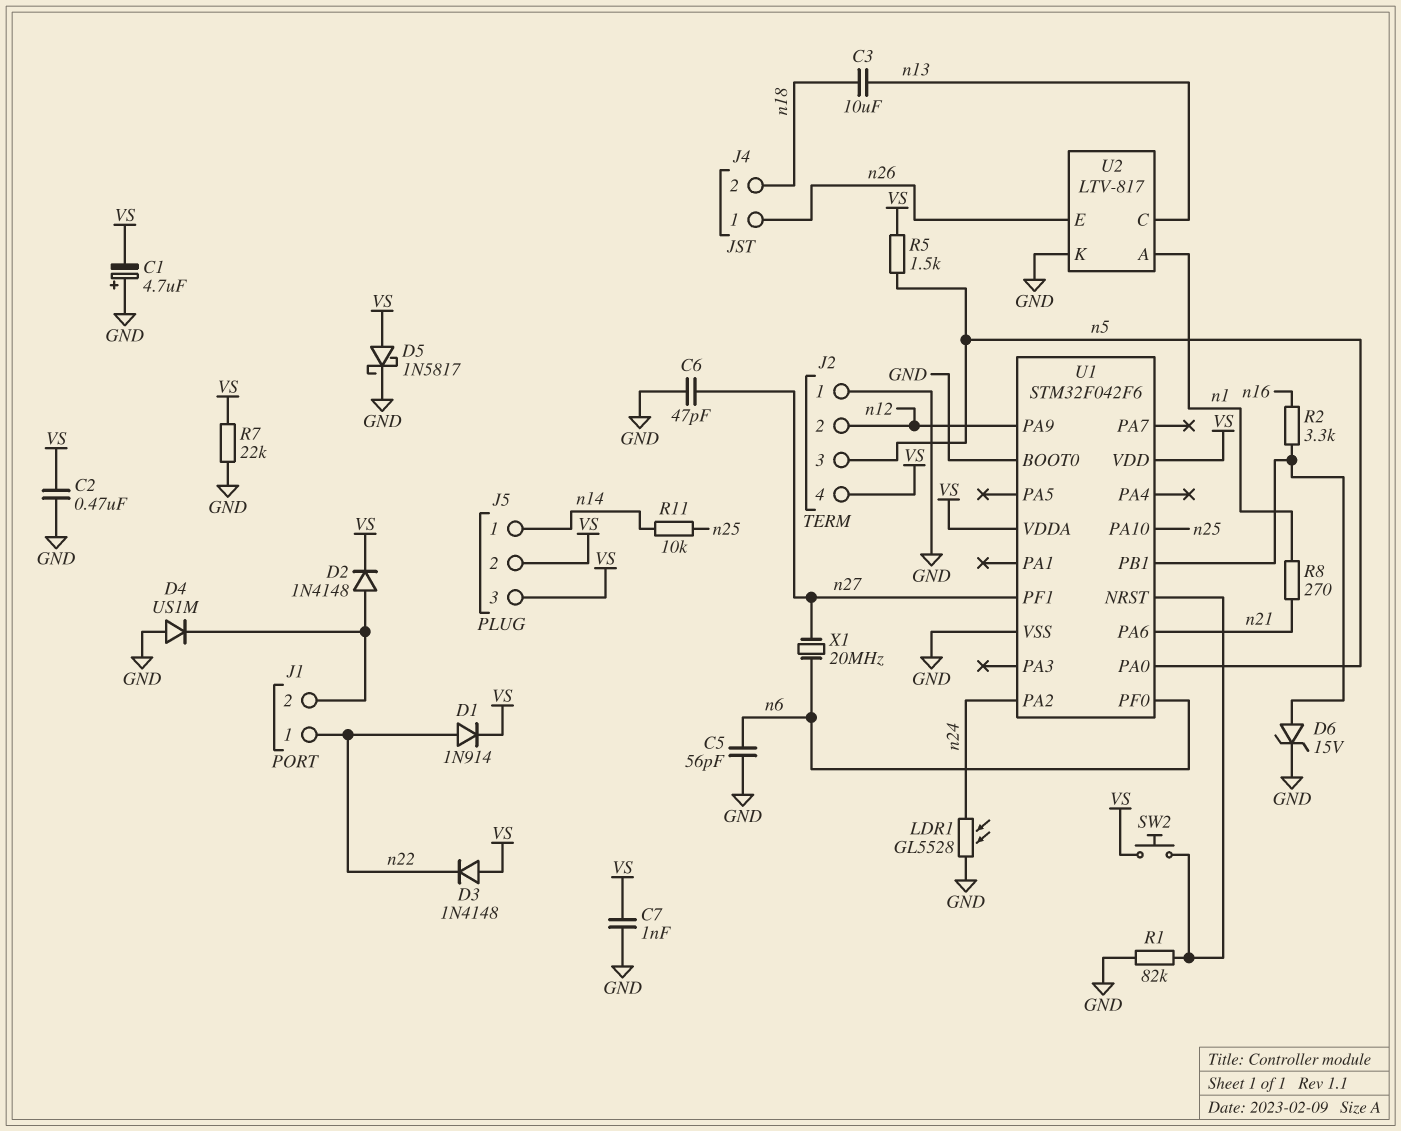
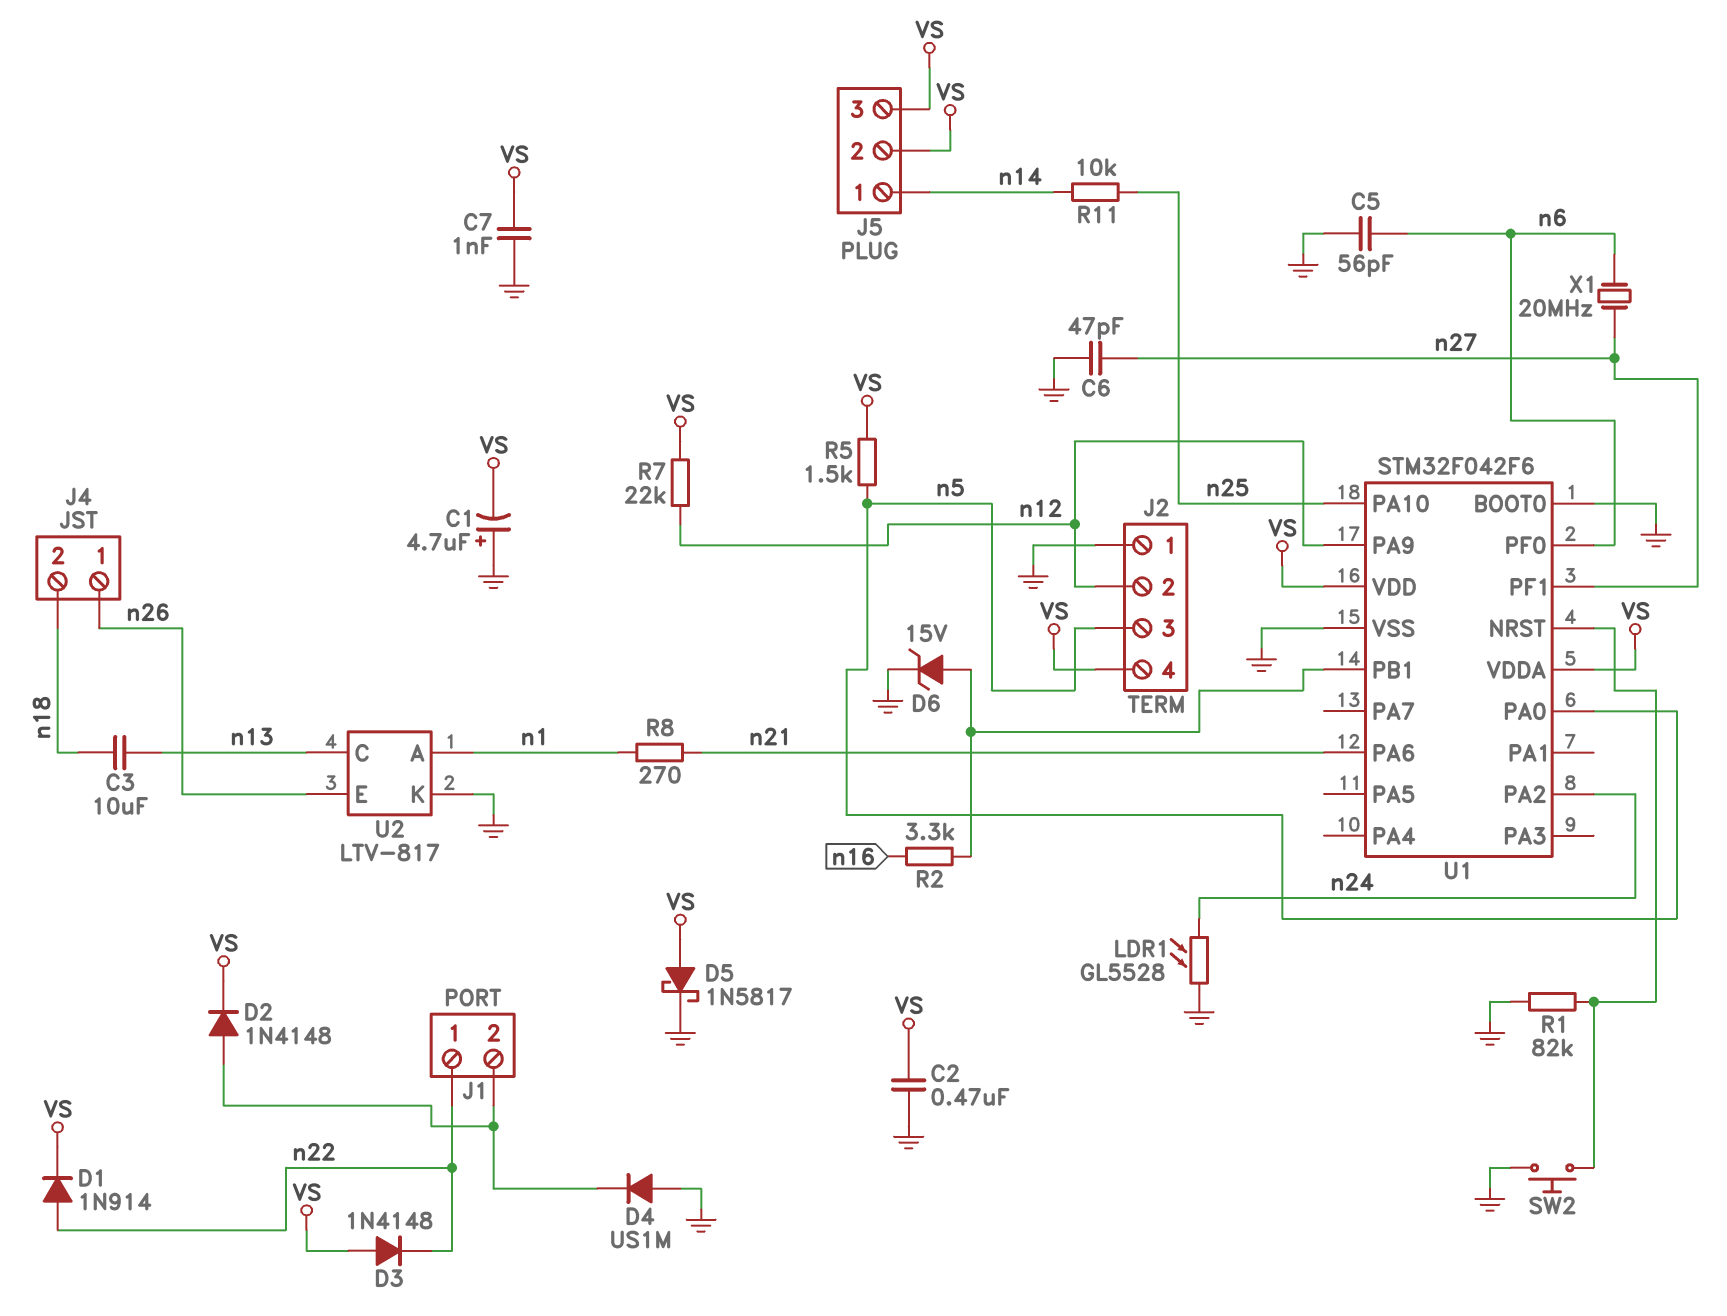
R7: 22k (GND, VS) -> 22k (VS, n12)
SW2: button (U1/NRST, VS) -> button (GND, U1/NRST)

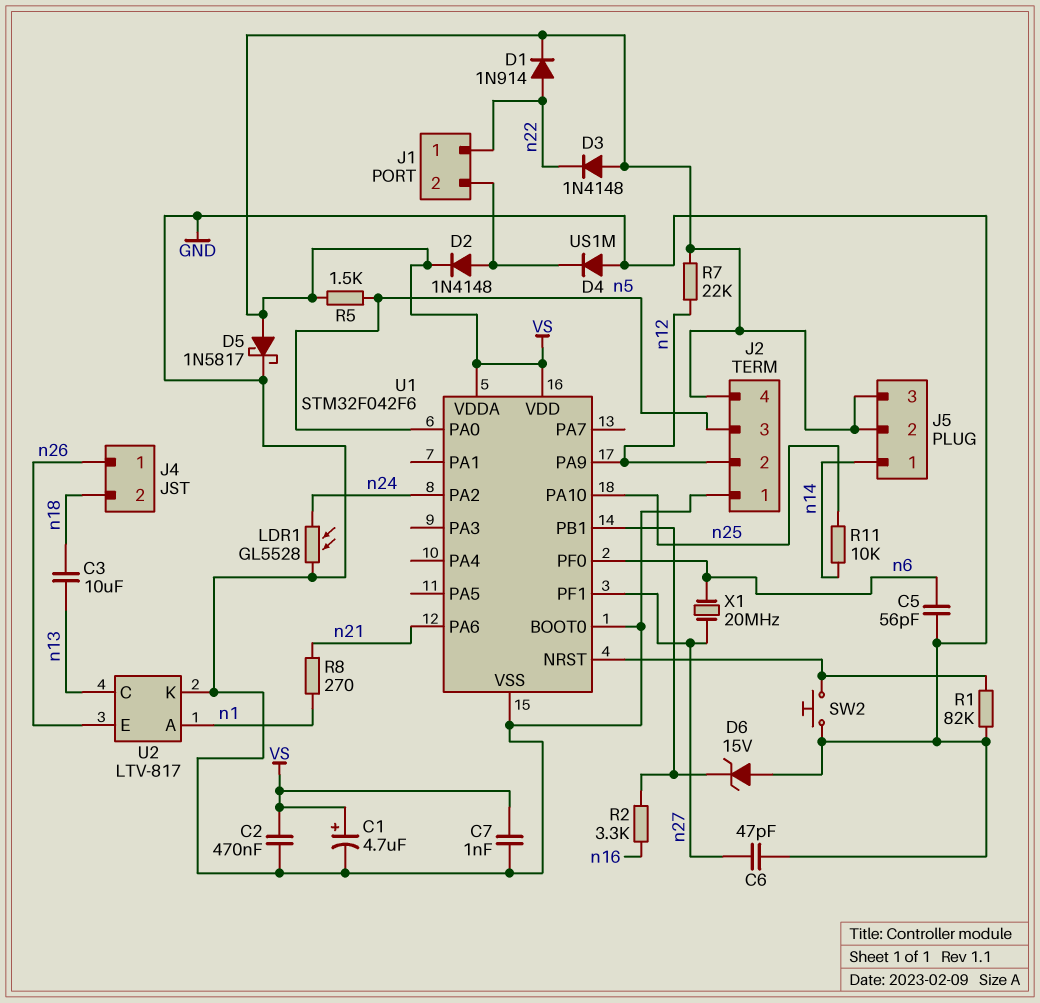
C1: 4.7uF (plus GND, minus VS) -> 4.7uF (plus VS, minus GND)
D6: zener 15V (A U1/PB1, K GND) -> zener 15V (A GND, K U1/PB1)

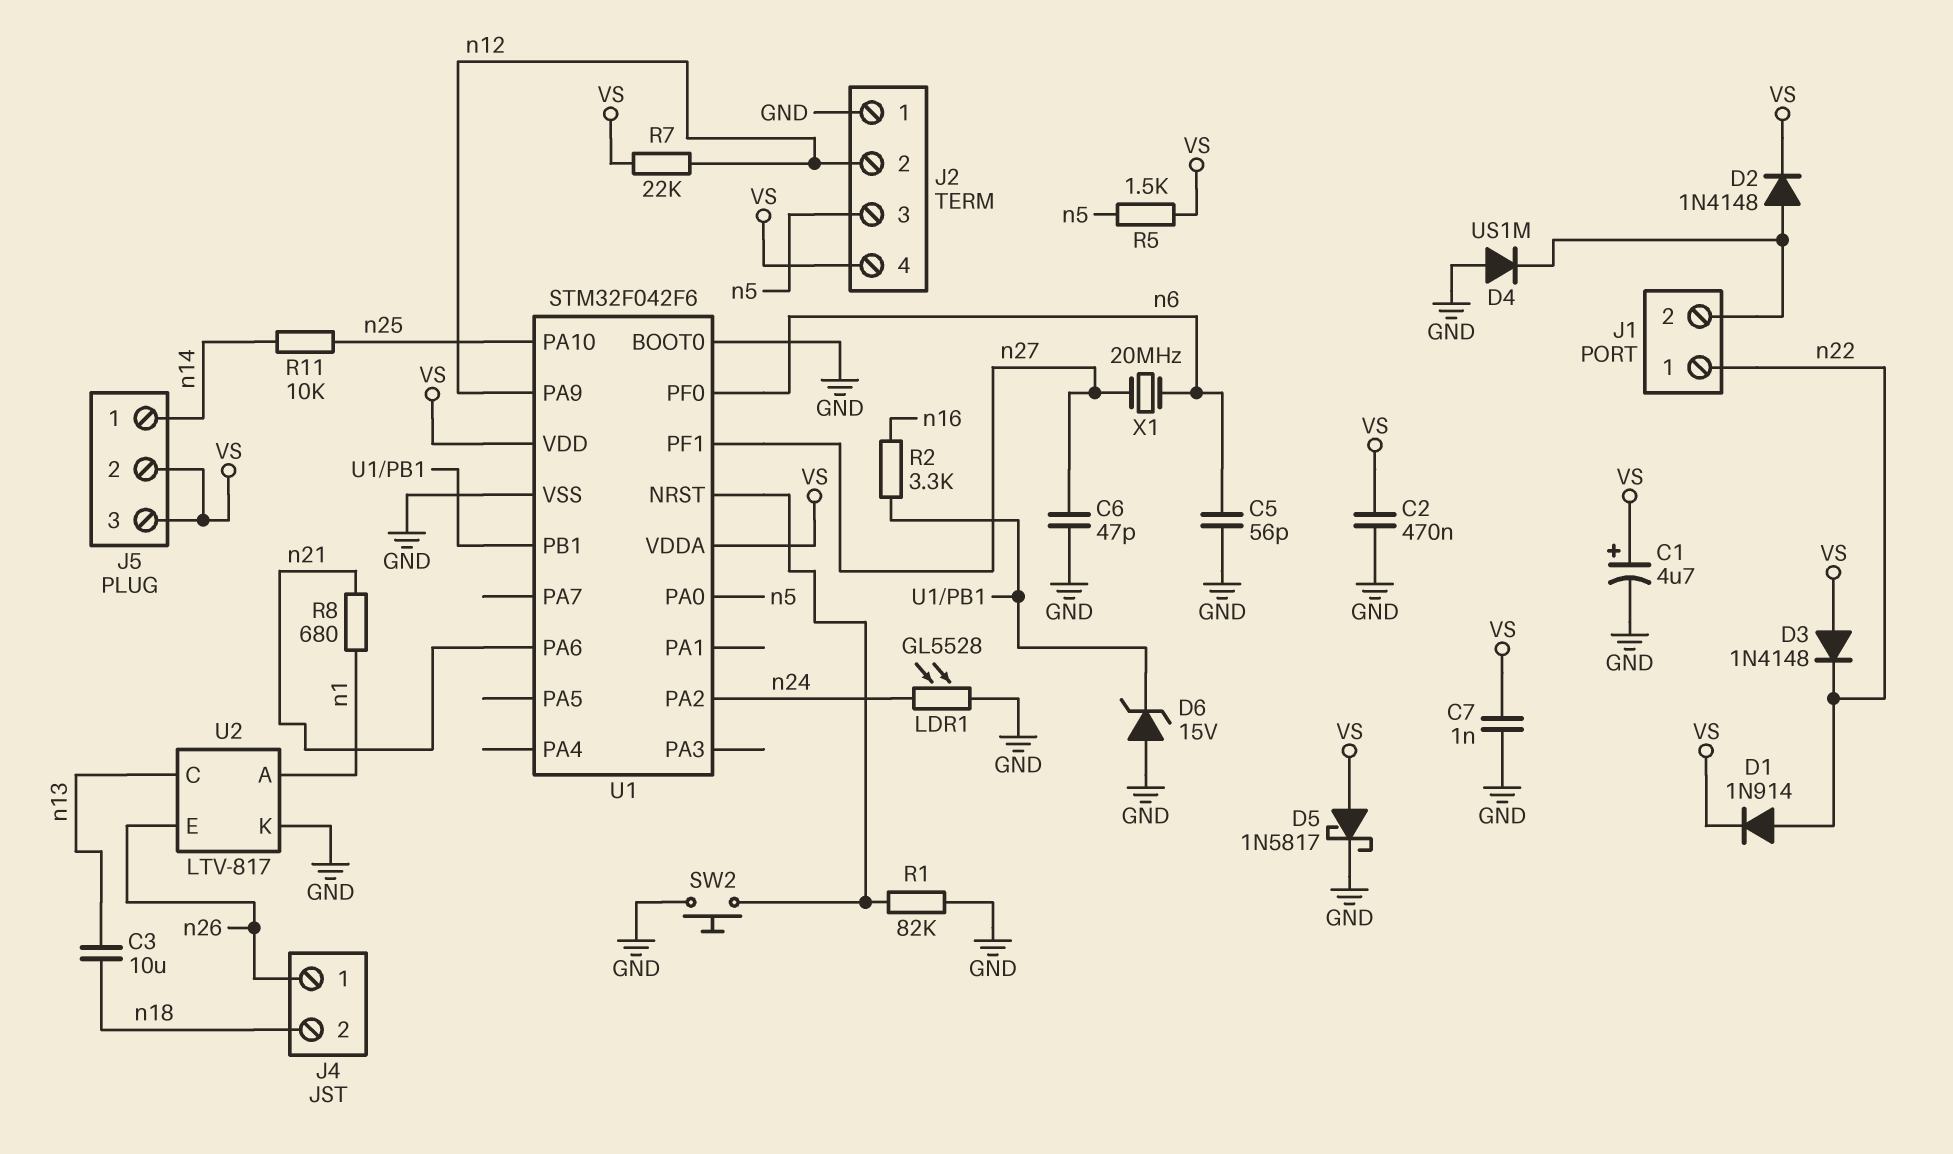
R8: 270 (n1, n21) -> 680 (n1, n21)

